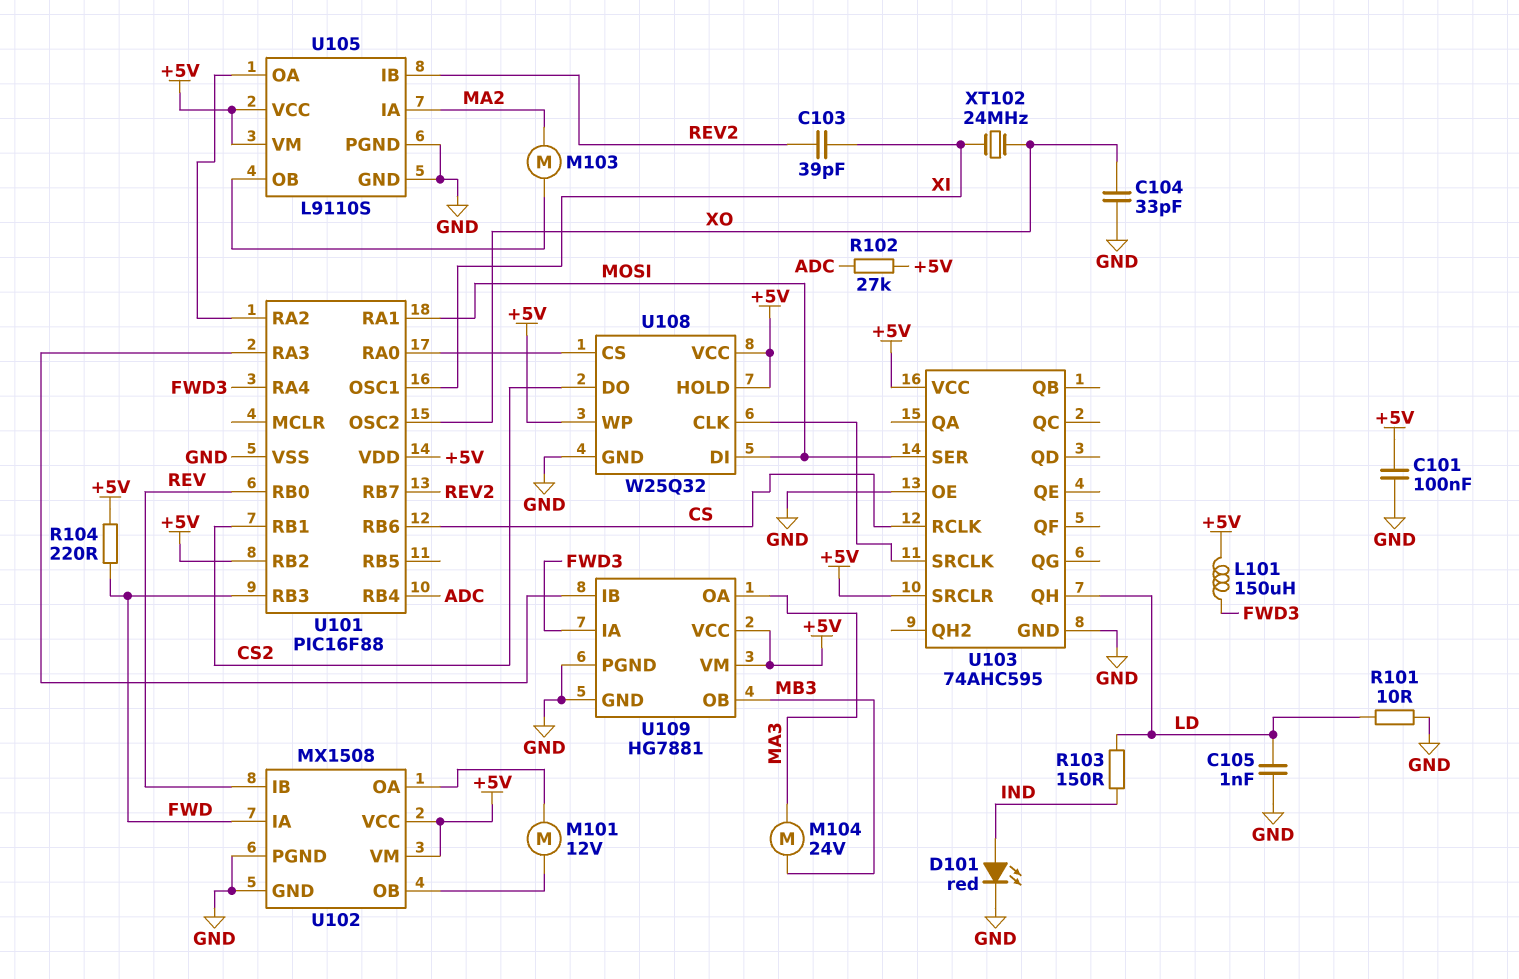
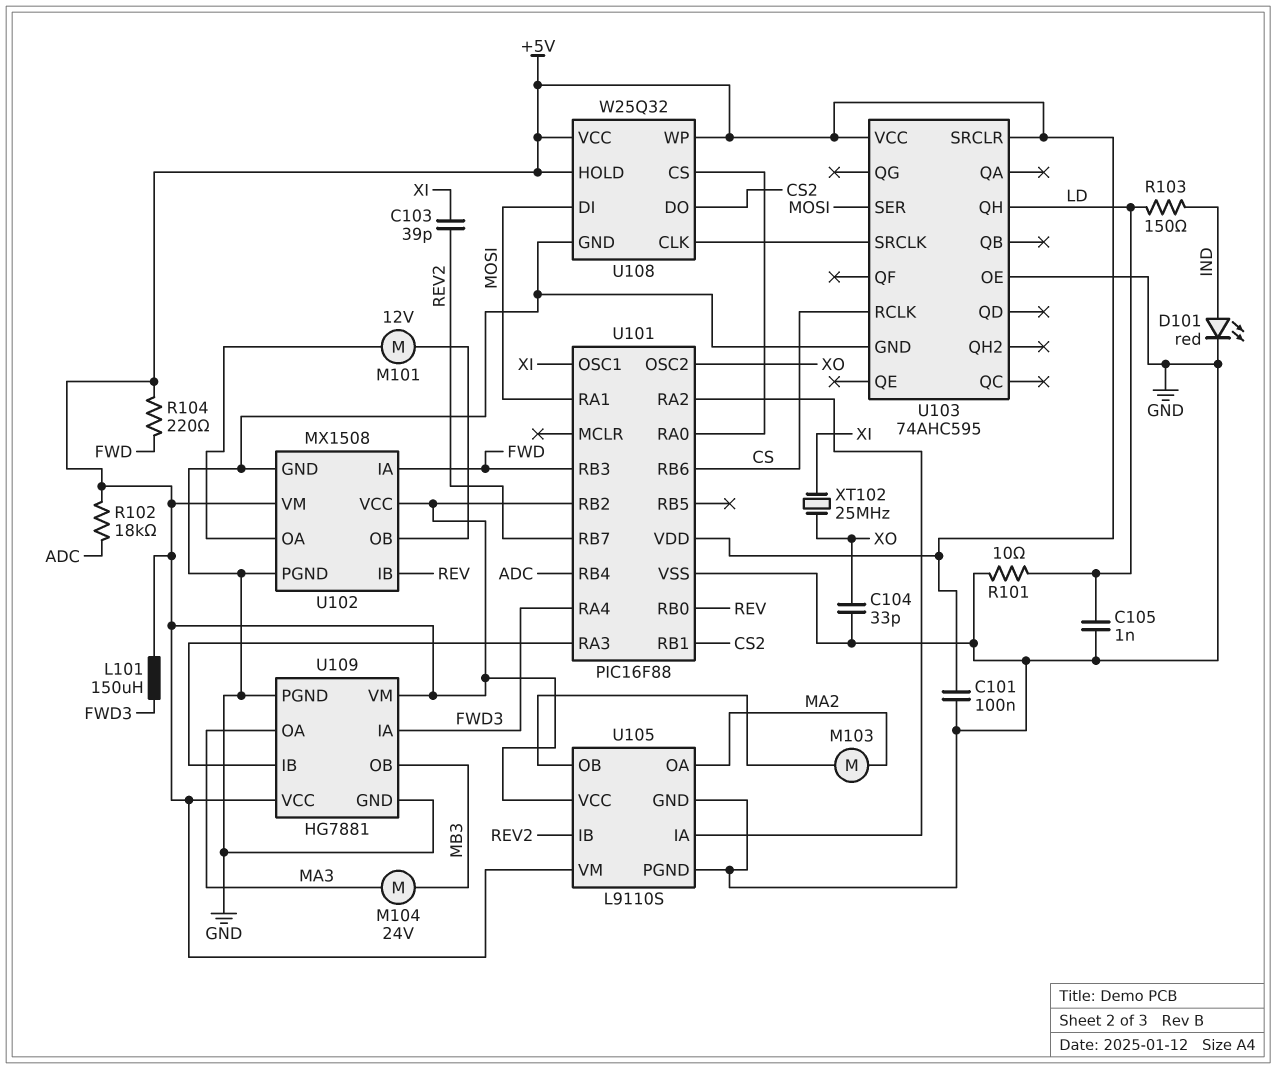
R102: 27k (+5V, ADC) -> 18k (+5V, ADC)
U105 pin IA: MA2 -> U101/RA2
U105 pin OA: U101/RA2 -> MA2
XT102: 24MHz (XI, XO) -> 25MHz (XI, XO)

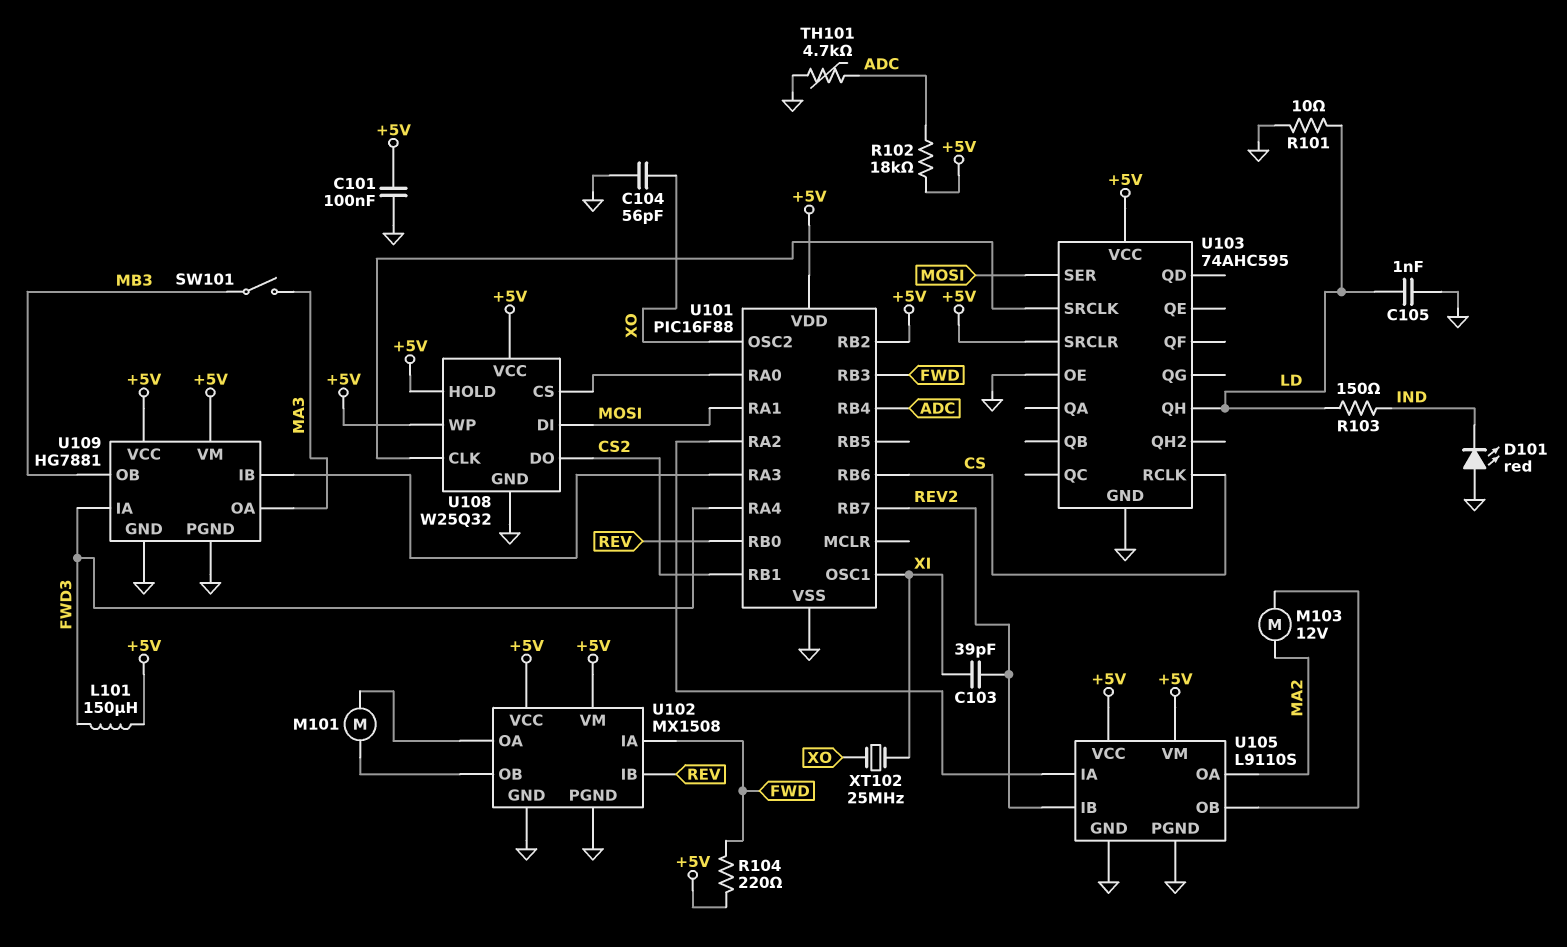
C104: 33pF (GND, XO) -> 56pF (GND, XO)
D101: LED red (A IND, K GND) -> LED red (A GND, K IND)
M101: motor 12V (U102/OA, U102/OB) -> motor (U102/OA, U102/OB)
M103: motor (MA2, U105/OB) -> motor 12V (MA2, U105/OB)
M104: motor 24V (MA3, MB3) -> none
SW101: none -> switch (MA3, MB3)
TH101: none -> 4.7k (ADC, GND)

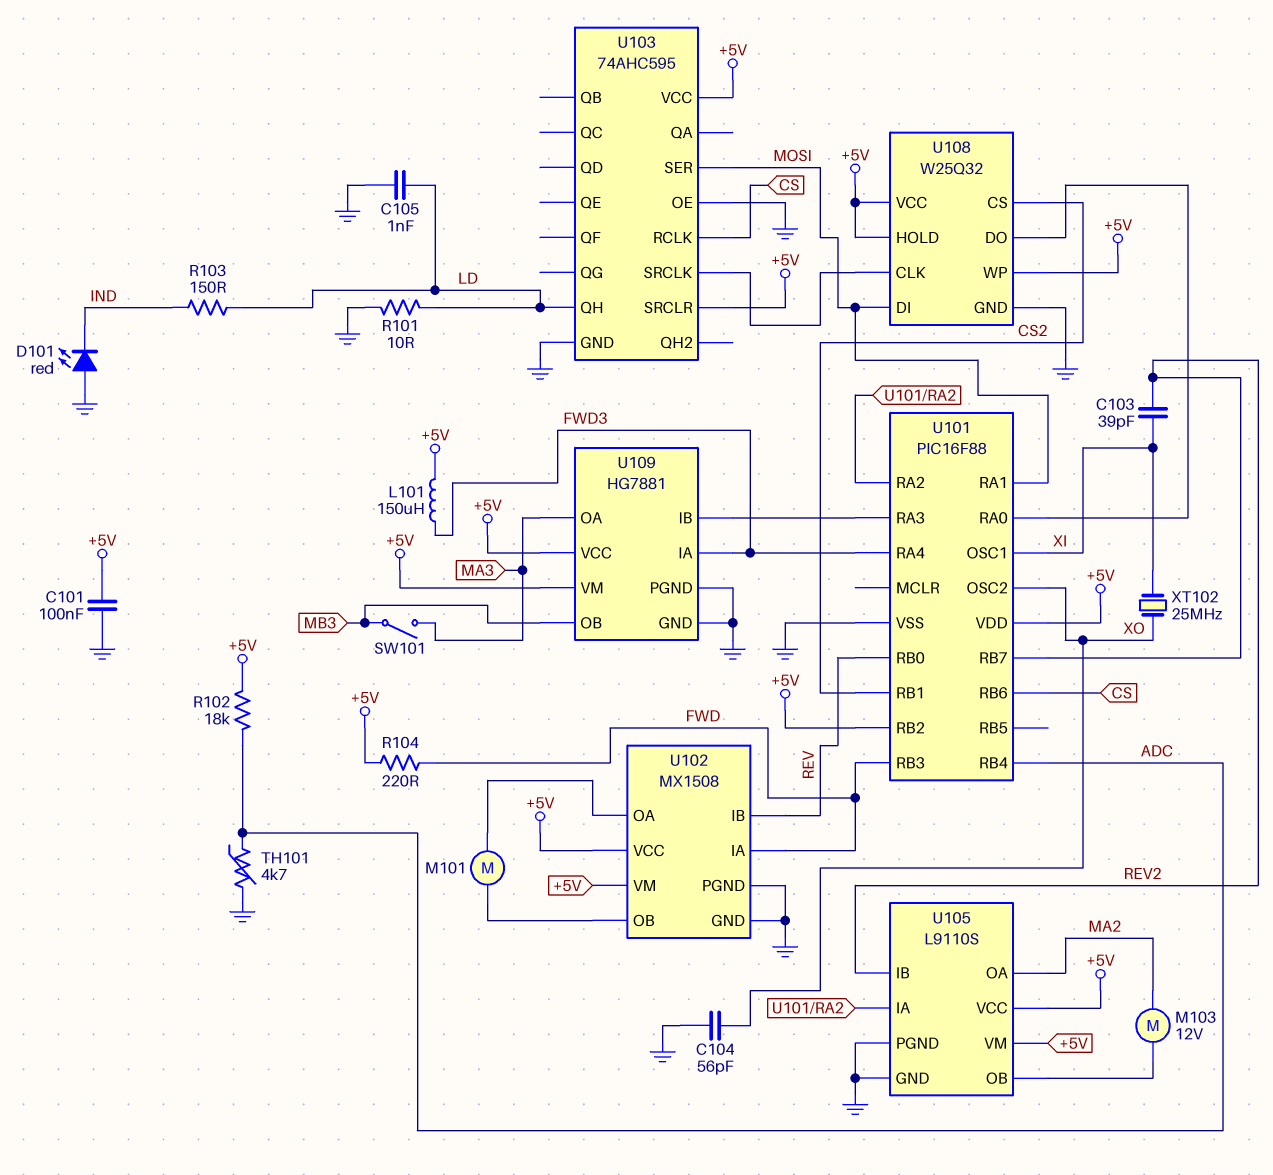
U108 pin CS: U101/RA0 -> CS2
U108 pin DO: CS2 -> U101/RA0

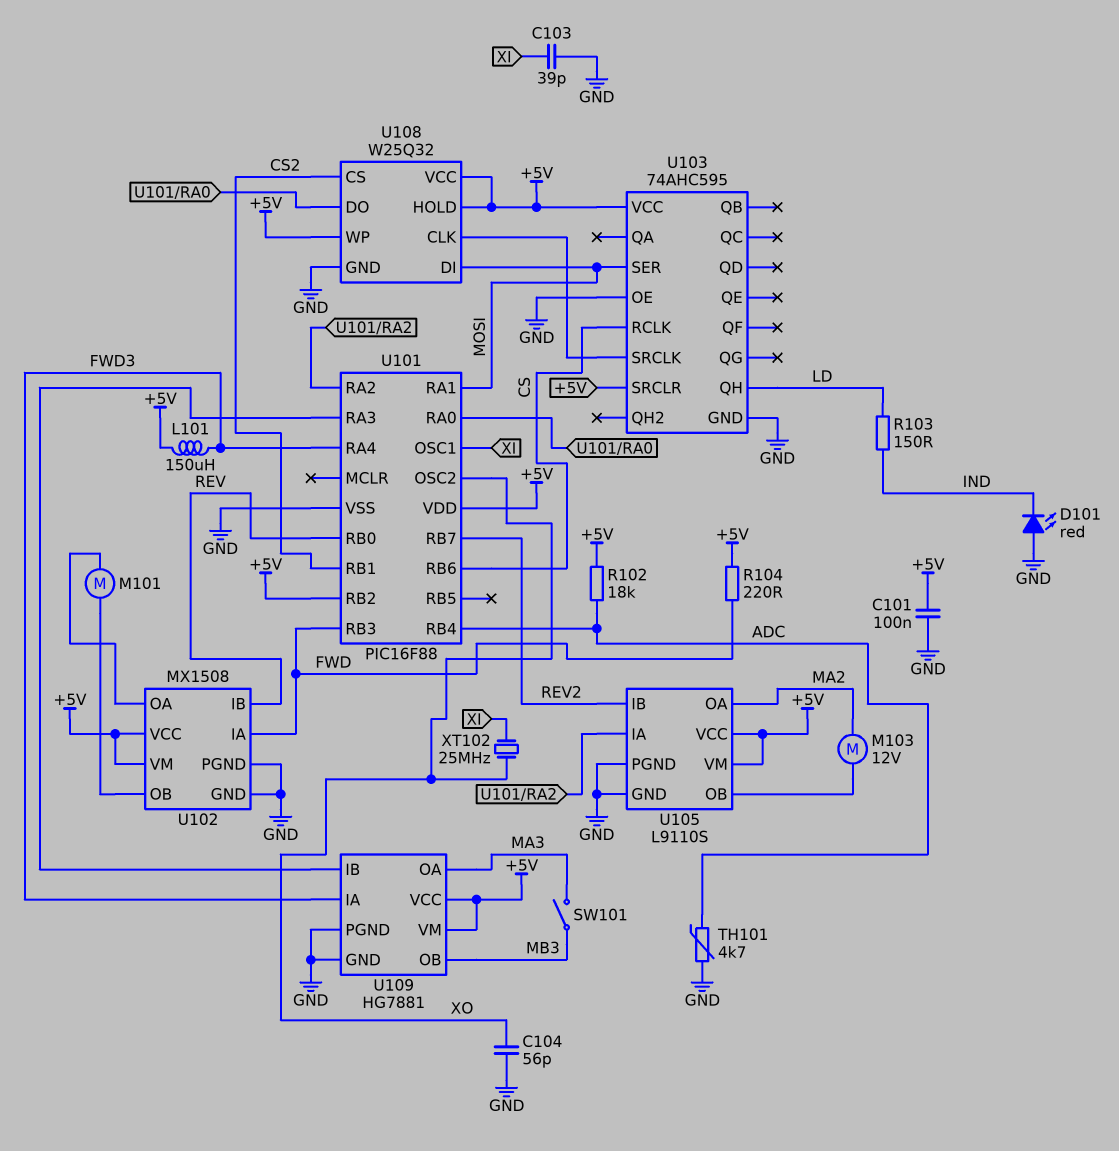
C103: 39pF (REV2, XI) -> 39pF (GND, XI)
C105: 1nF (GND, LD) -> none
R101: 10 (GND, LD) -> none

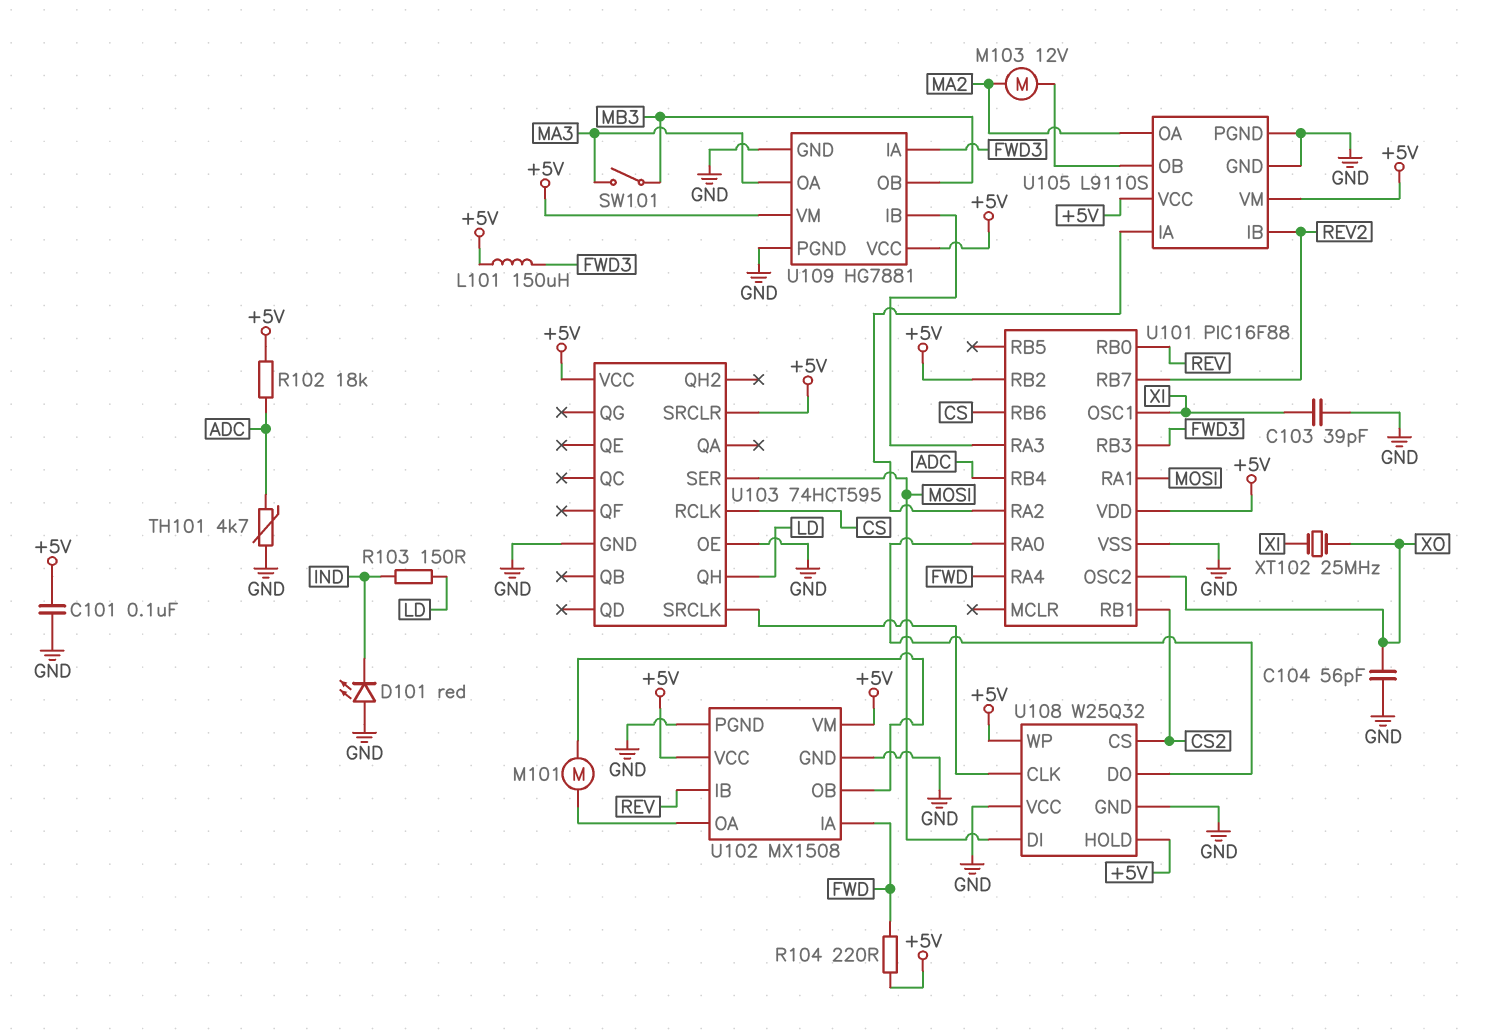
U101 pin RA4: FWD3 -> FWD
U101 pin RB3: FWD -> FWD3
U103: 74AHC595 -> 74HCT595
U108 pin VCC: +5V -> GND

